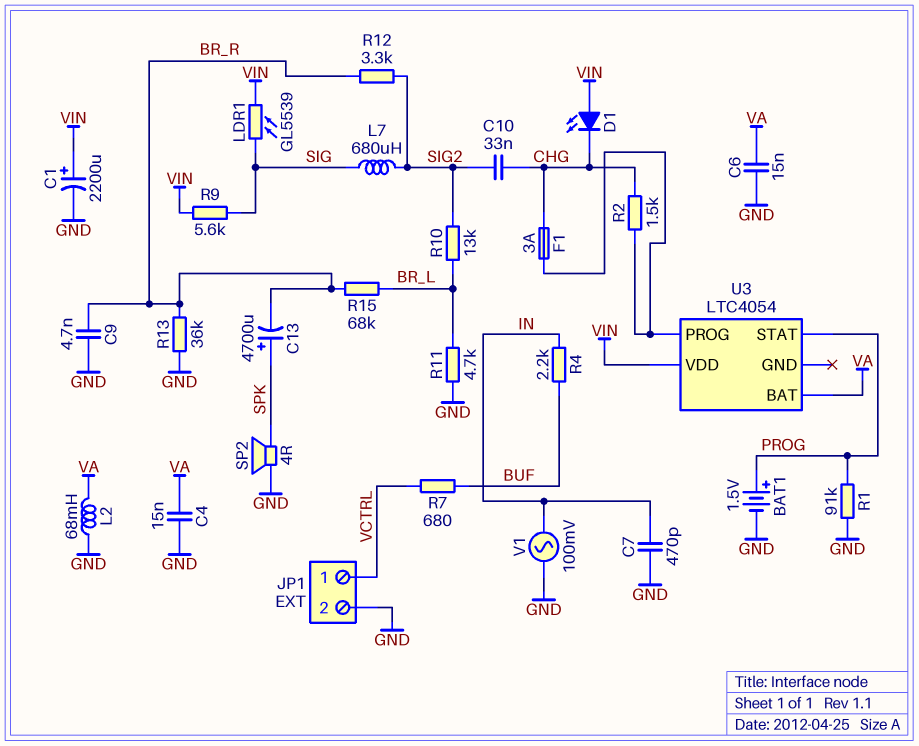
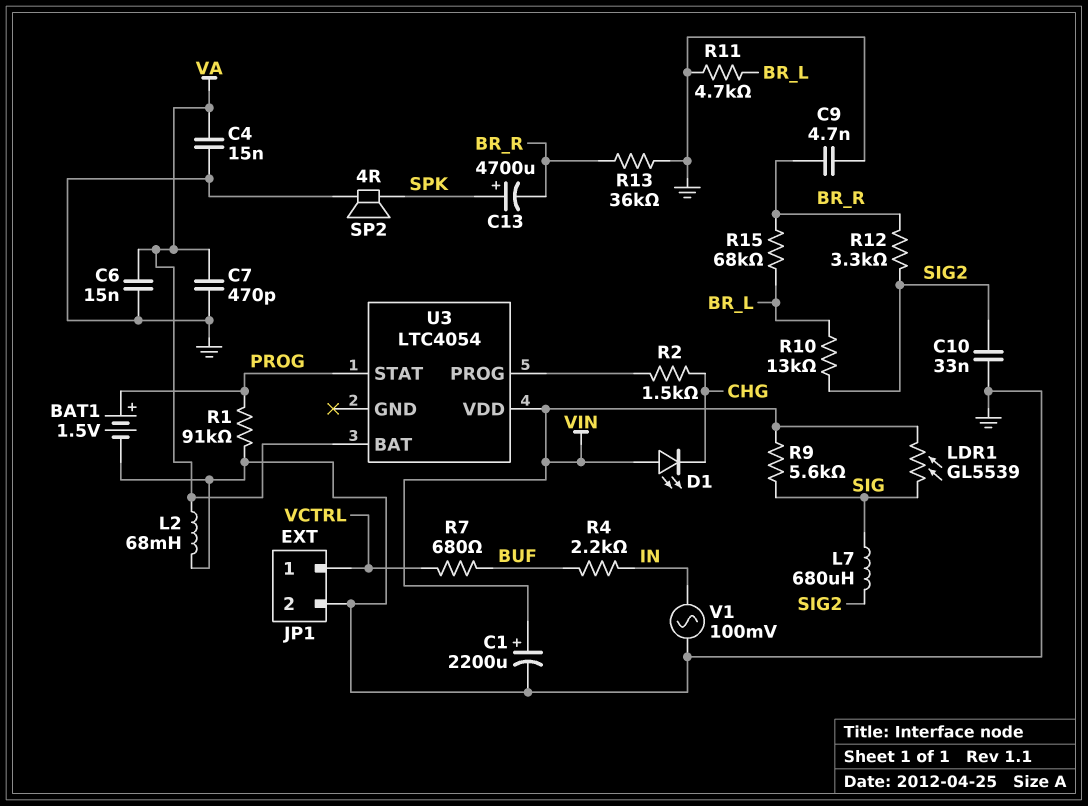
C7: 470pF (GND, IN) -> 470pF (GND, VA)
C10: 33nF (CHG, SIG2) -> 33nF (GND, SIG2)
F1: 3A (CHG, U3/PROG) -> none

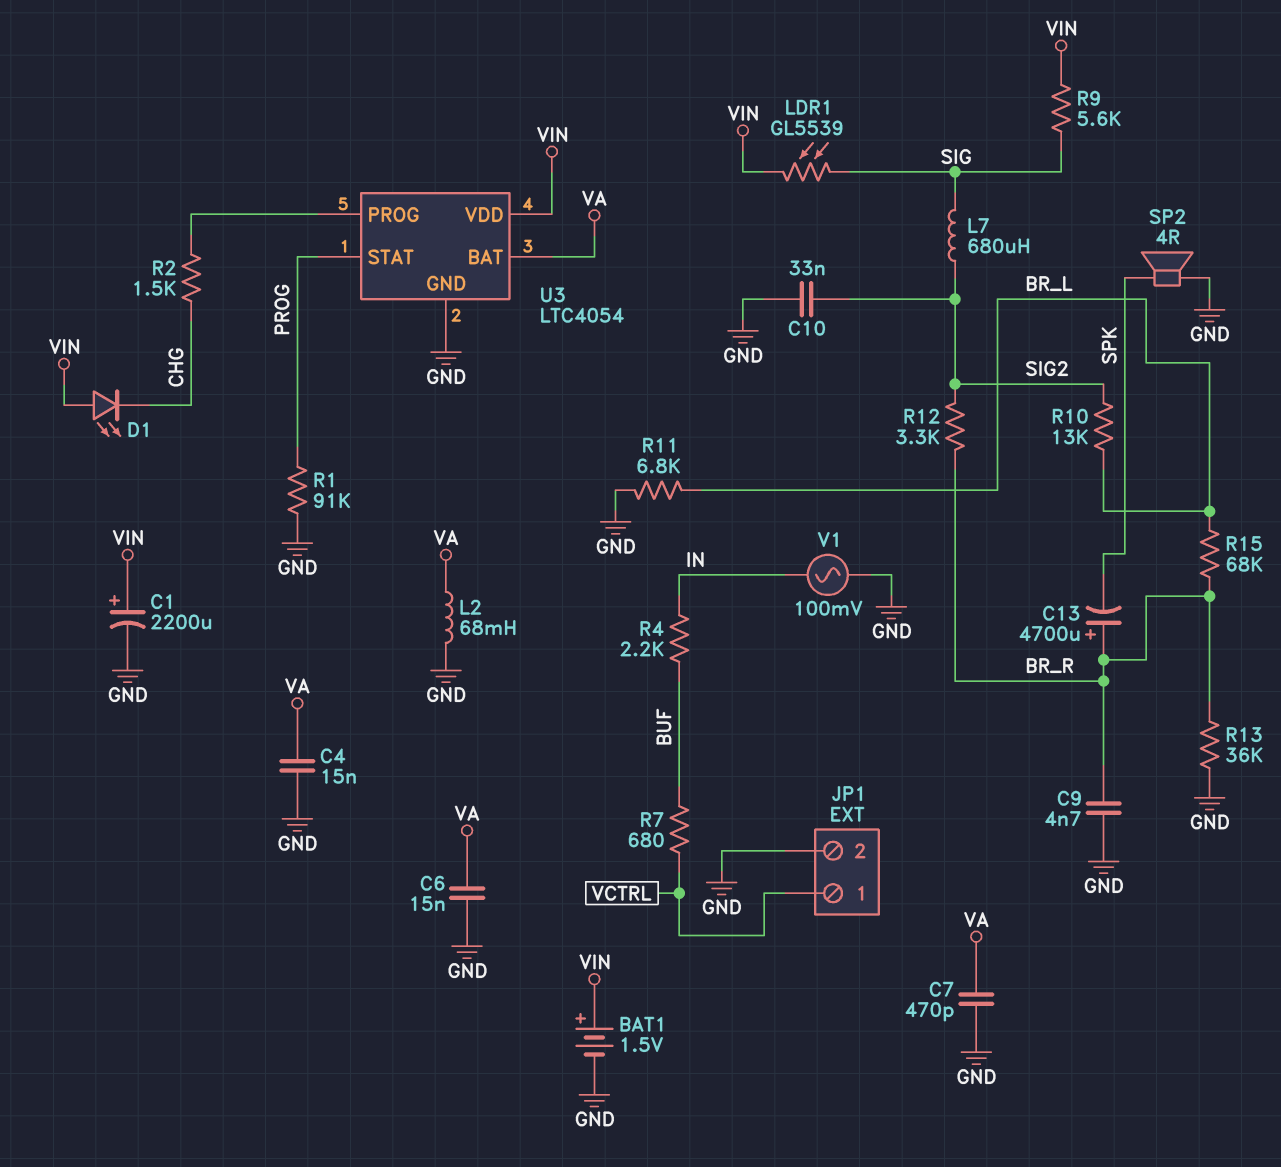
BAT1: 1.5V (plus PROG, minus GND) -> 1.5V (plus VIN, minus GND)
C13: 4700uF (plus SPK, minus BR_R) -> 4700uF (plus BR_R, minus SPK)
R11: 4.7k (BR_L, GND) -> 6.8k (BR_L, GND)
U3 pin GND: none -> GND

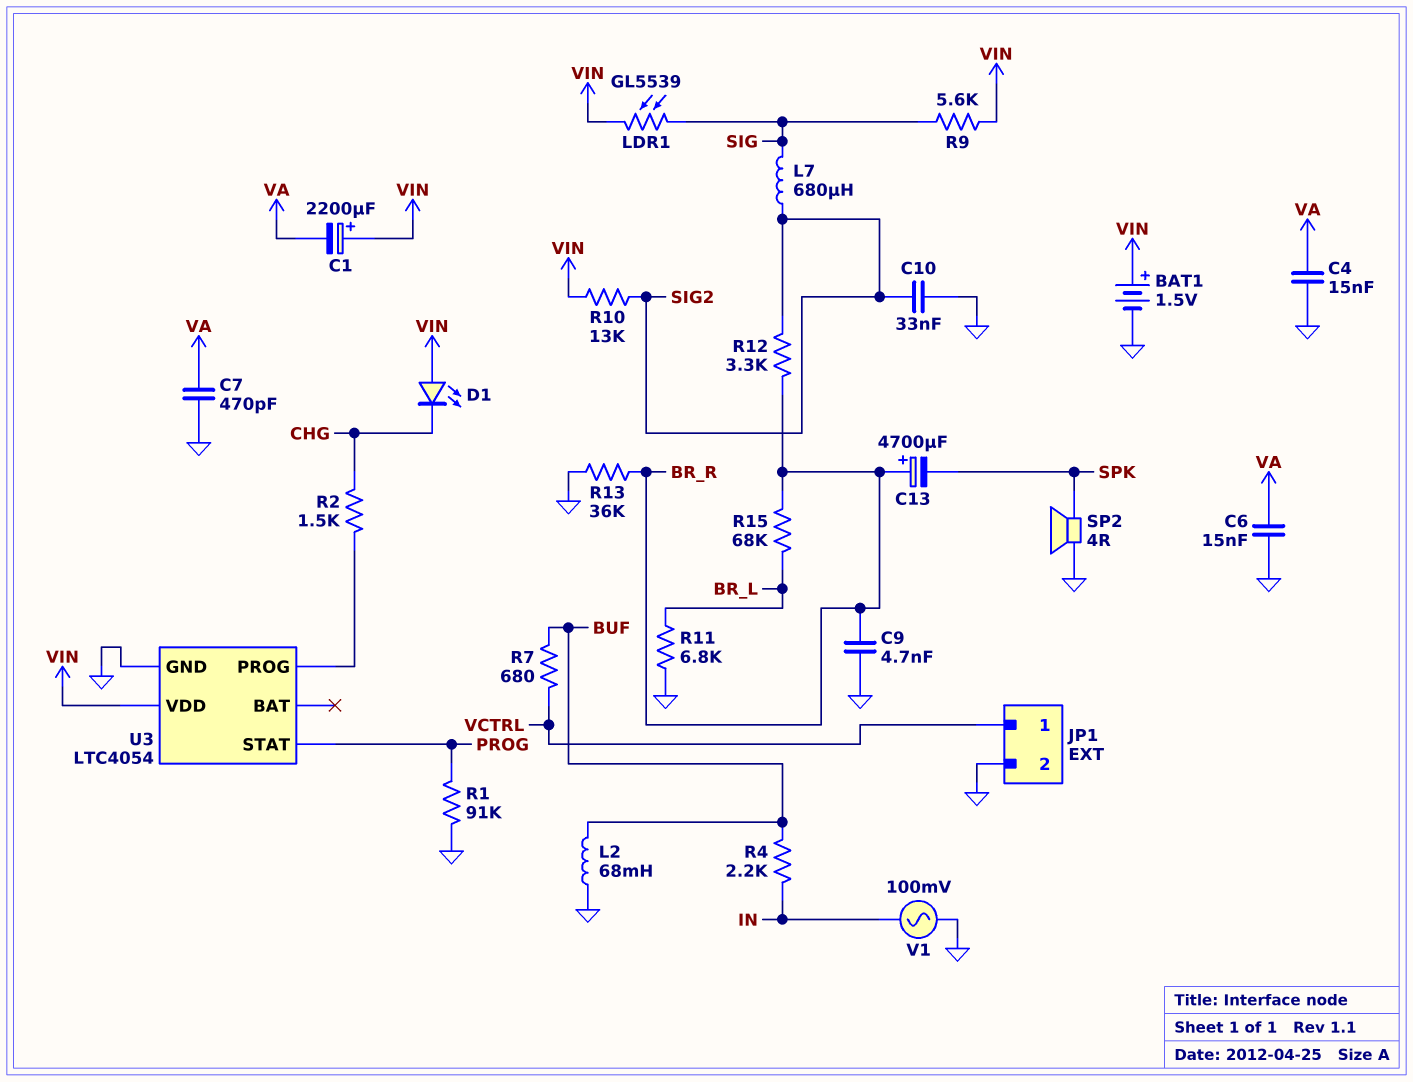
C1: 2200uF (plus VIN, minus GND) -> 2200uF (plus VIN, minus VA)
L2: 68mH (GND, VA) -> 68mH (BUF, GND)
R10: 13k (BR_L, SIG2) -> 13k (SIG2, VIN)
U3 pin BAT: VA -> none

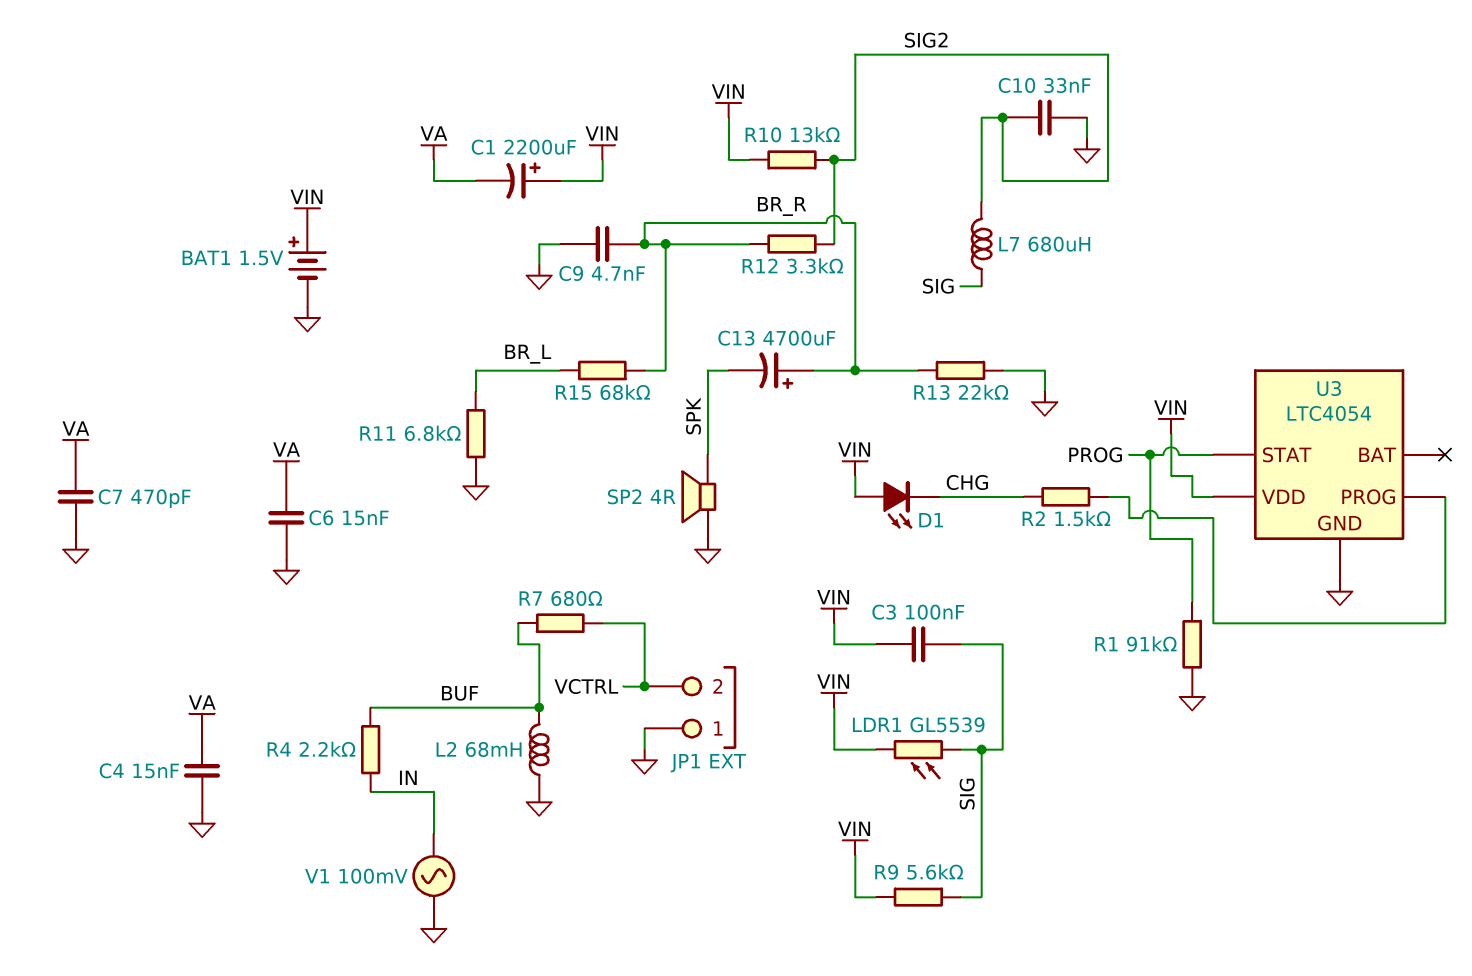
C3: none -> 100nF (SIG, VIN)
JP1 pin 1: VCTRL -> GND
JP1 pin 2: GND -> VCTRL
R13: 36k (BR_R, GND) -> 22k (BR_R, GND)

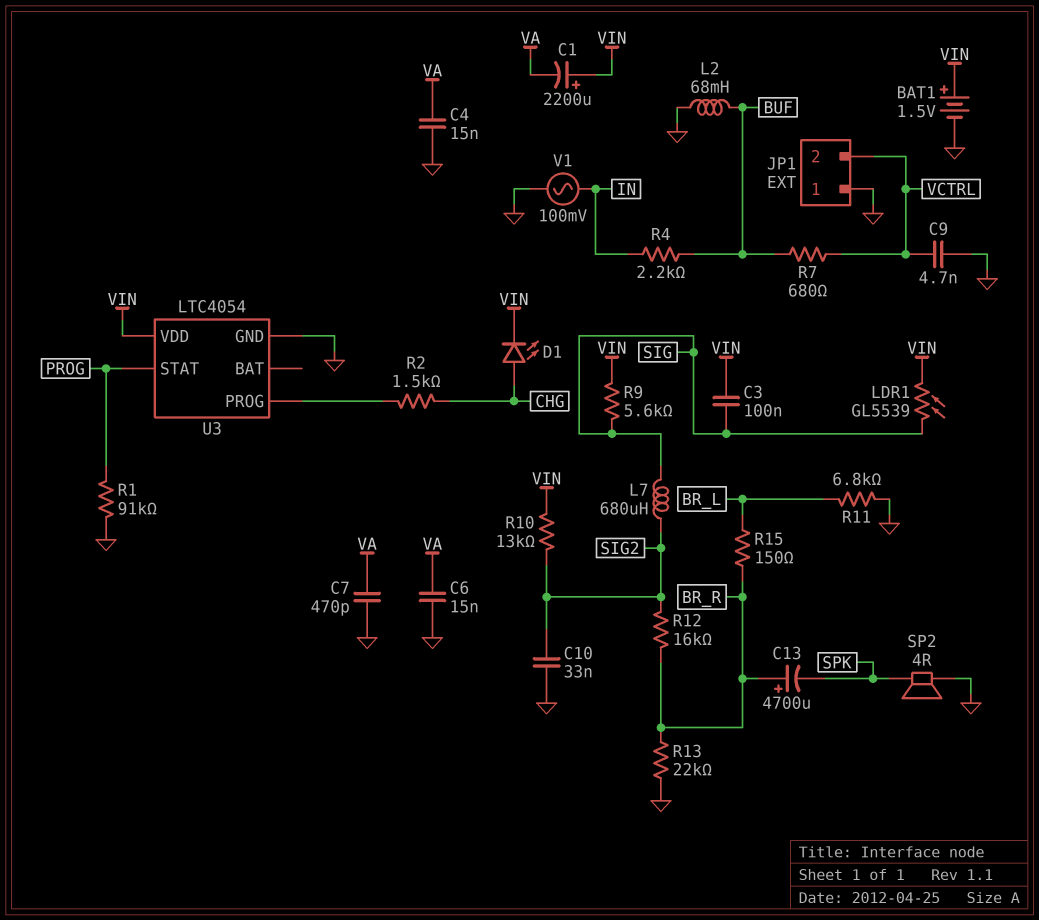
C9: 4.7nF (BR_R, GND) -> 4.7nF (GND, VCTRL)
D1: LED (A VIN, K CHG) -> LED (A CHG, K VIN)
R12: 3.3k (BR_R, SIG2) -> 16k (BR_R, SIG2)
R15: 68k (BR_L, BR_R) -> 150 (BR_L, BR_R)

